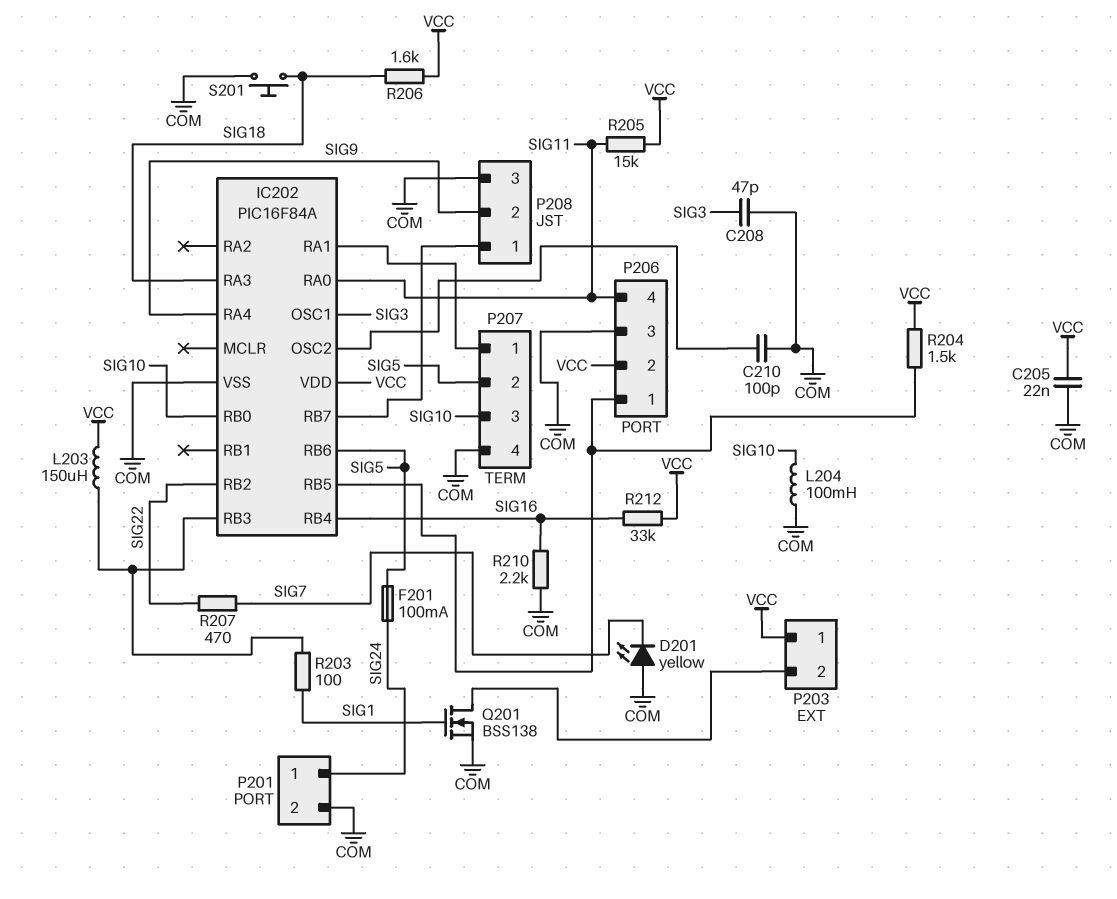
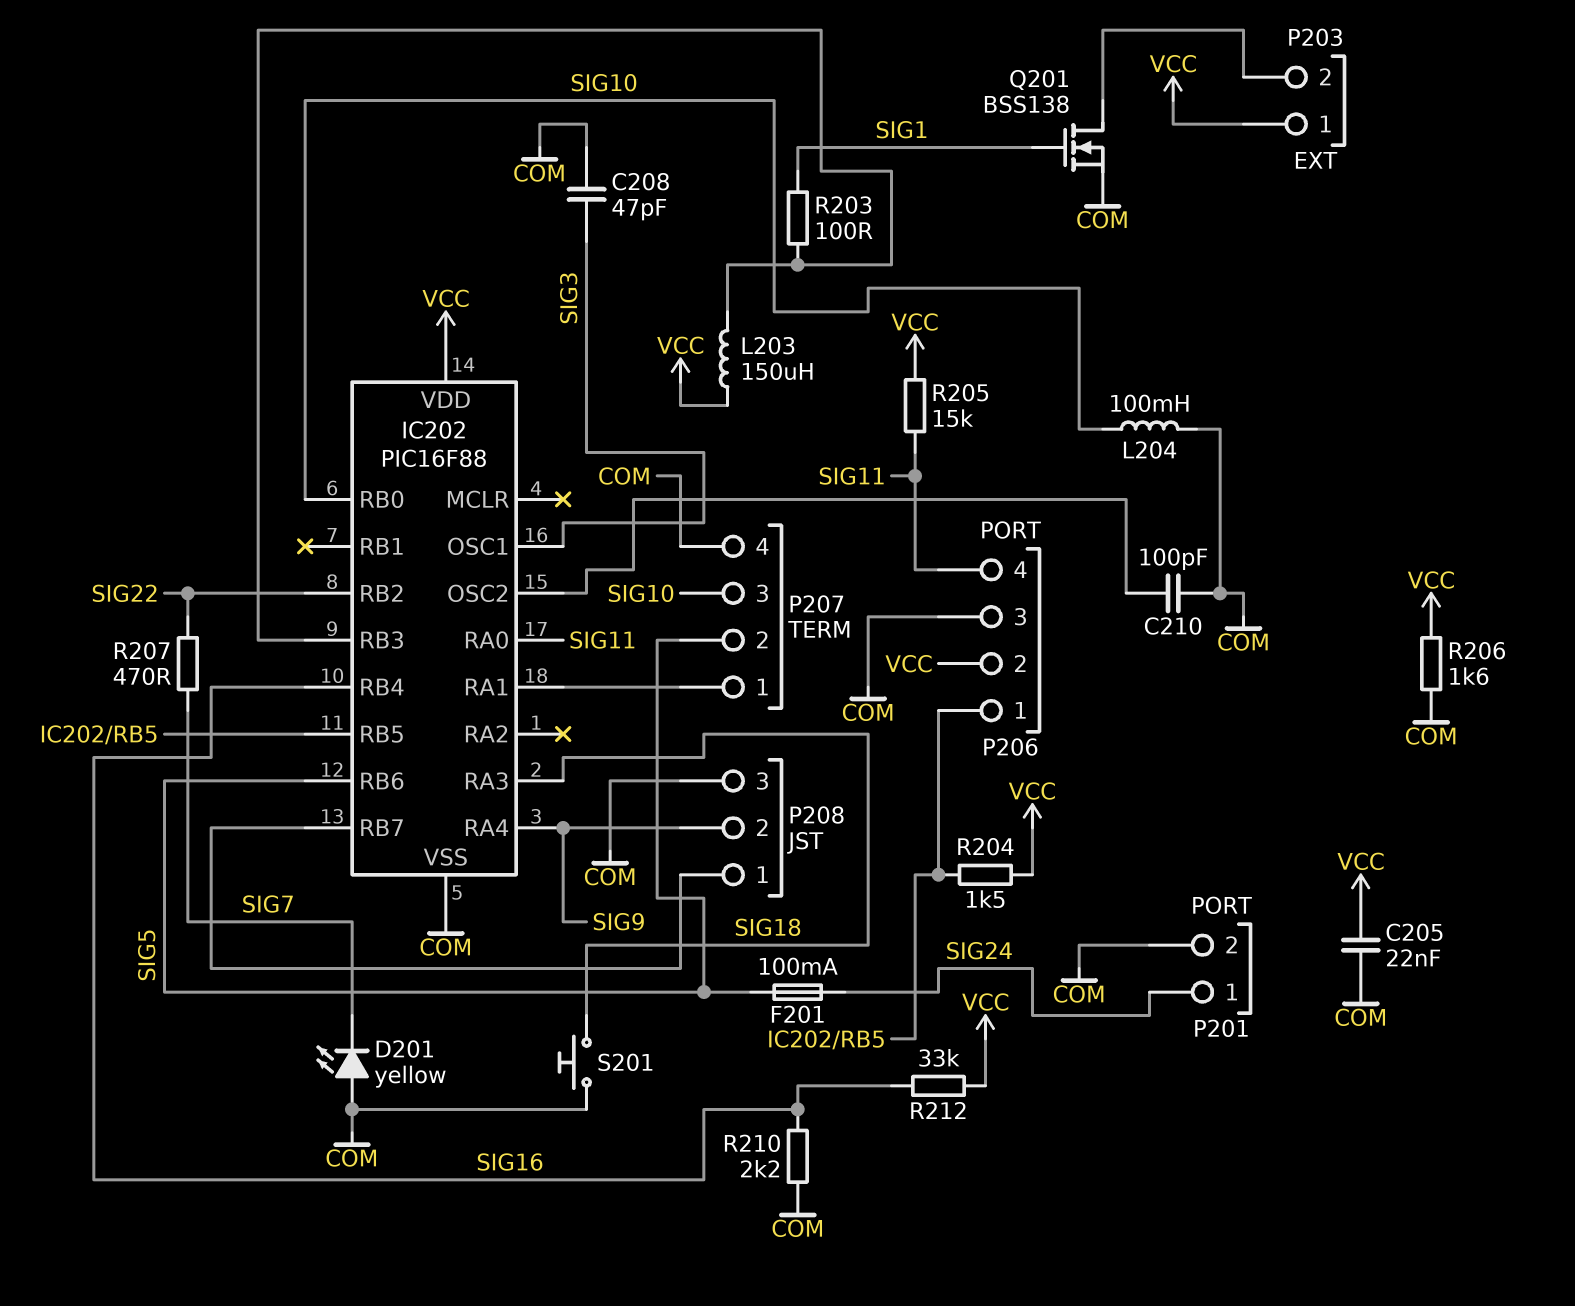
IC202: PIC16F84A -> PIC16F88
R206: 1.6k (SIG18, VCC) -> 1.6k (COM, VCC)

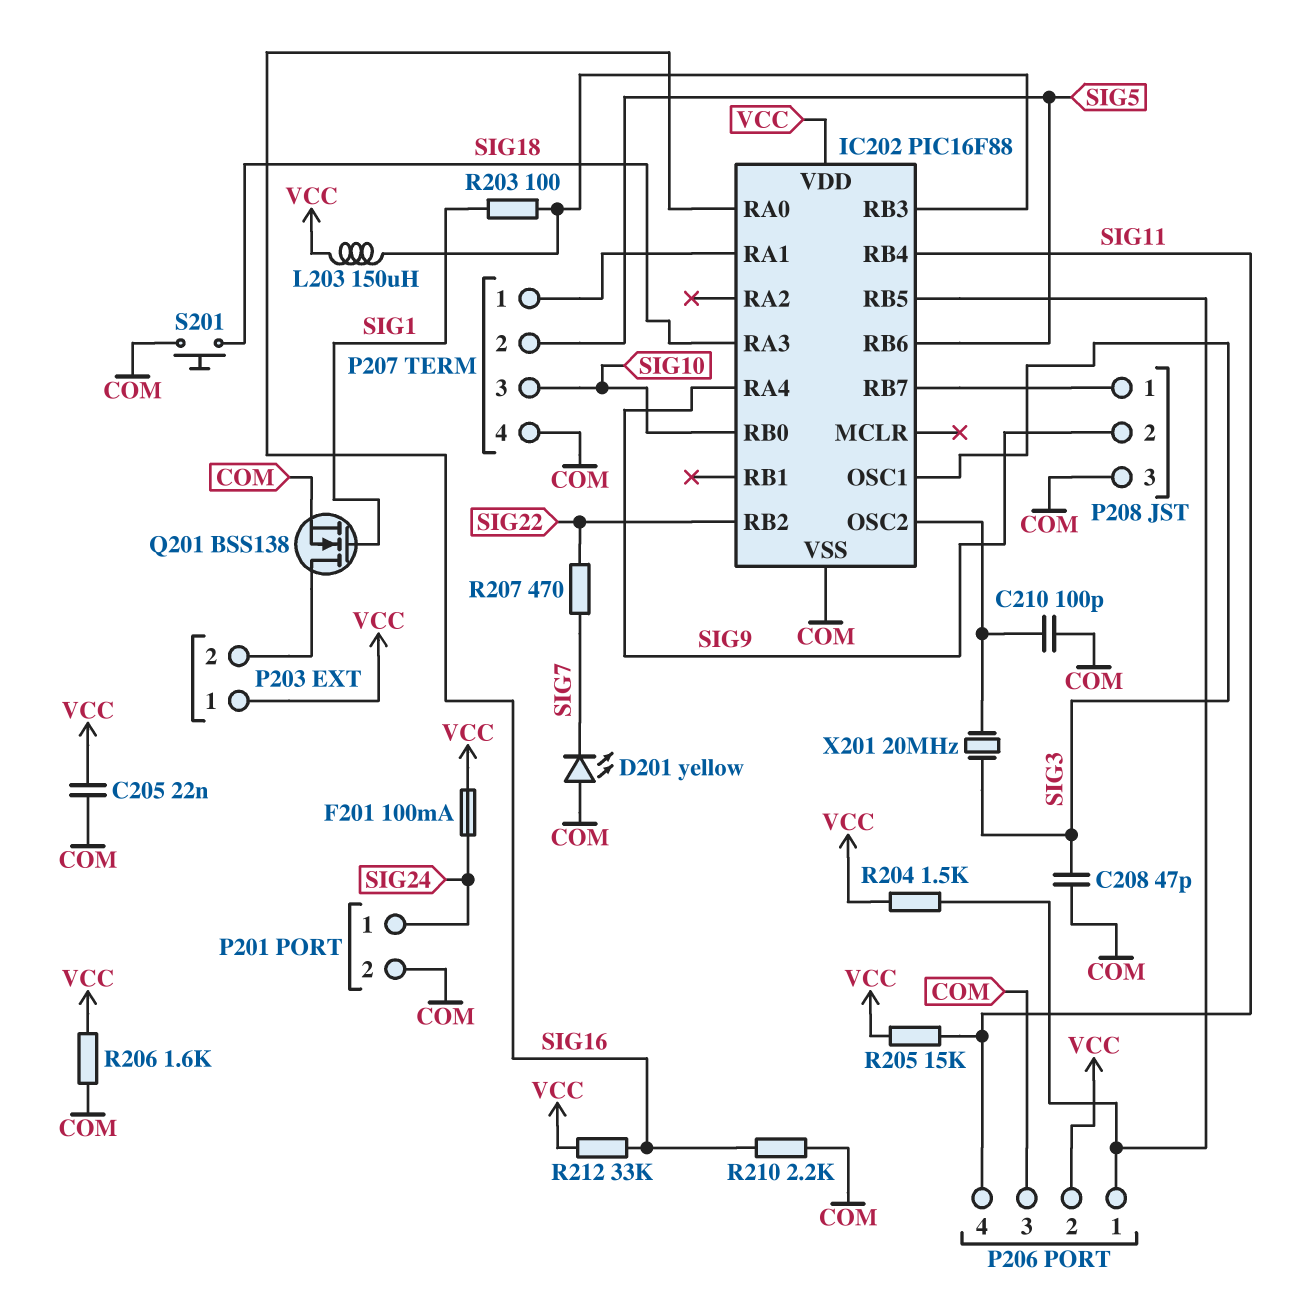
F201: 100mA (SIG5, SIG24) -> 100mA (SIG24, VCC)
IC202 pin RA0: SIG11 -> SIG16
IC202 pin RB4: SIG16 -> SIG11
L204: 100mH (COM, SIG10) -> none
X201: none -> 20MHz (IC202/OSC2, SIG3)

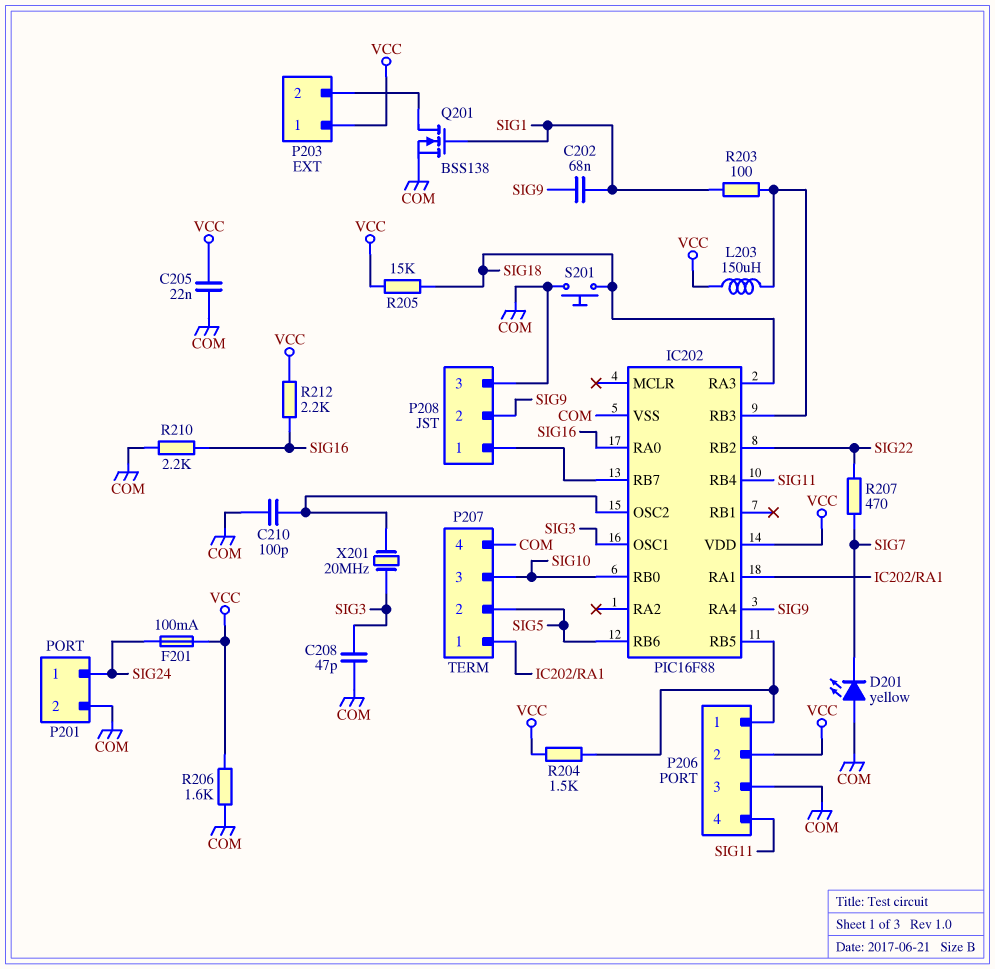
C202: none -> 68nF (SIG1, SIG9)
R205: 15k (SIG11, VCC) -> 15k (SIG18, VCC)
R212: 33k (SIG16, VCC) -> 2.2k (SIG16, VCC)

